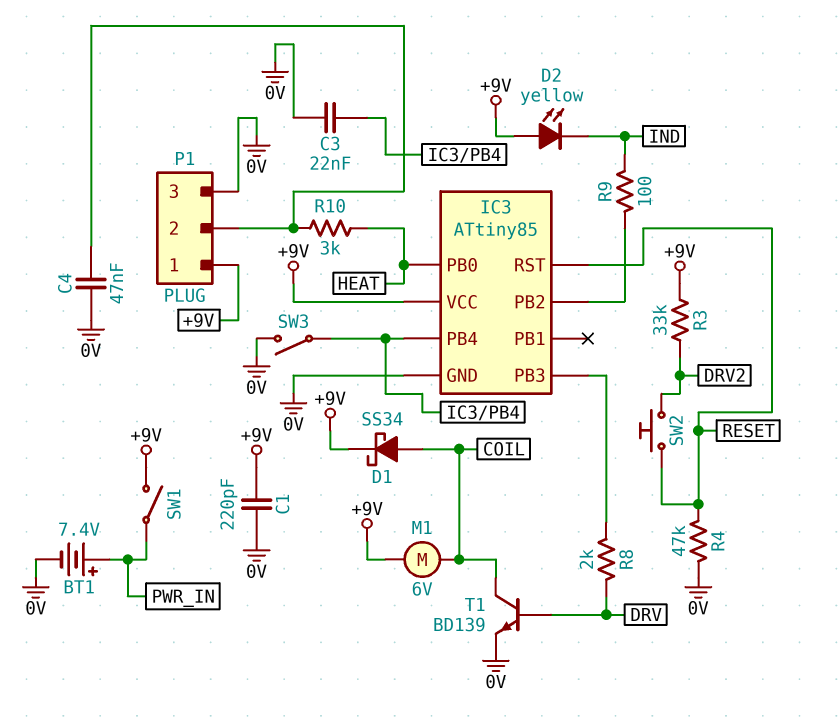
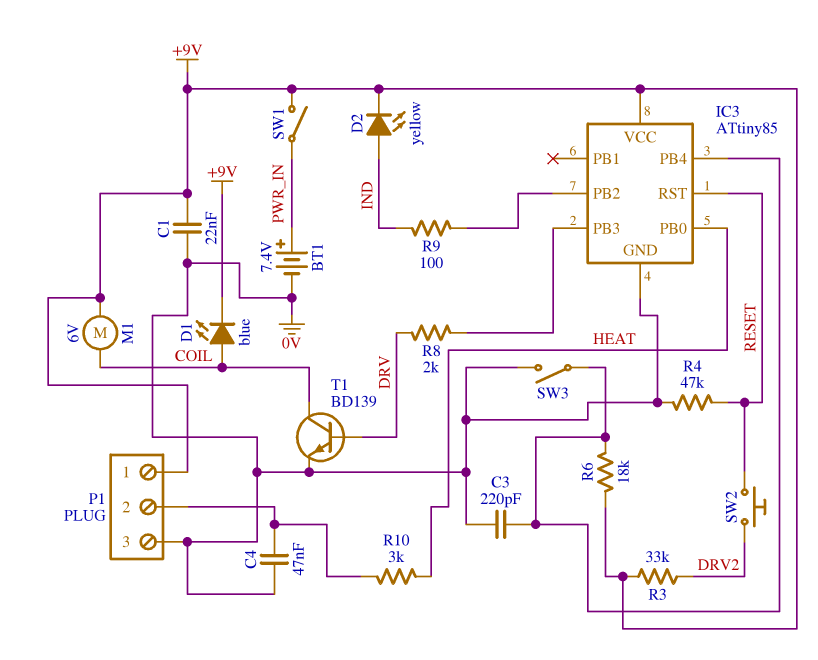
C1: 220pF (+9V, 0V) -> 22nF (+9V, 0V)
C3: 22nF (0V, IC3/PB4) -> 220pF (0V, IC3/PB4)
D1: schottky SS34 (A COIL, K +9V) -> LED blue (A COIL, K +9V)
D2: LED yellow (A +9V, K IND) -> LED yellow (A IND, K +9V)
R6: none -> 18k (+9V, IC3/PB4)

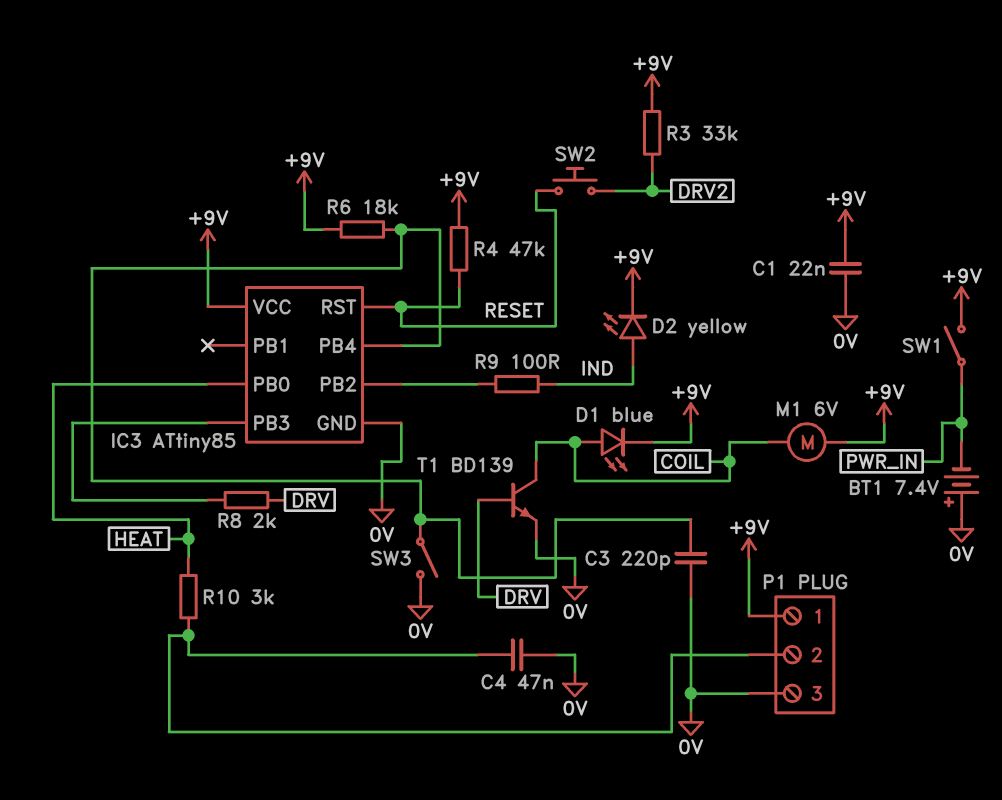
BT1: 7.4V (plus PWR_IN, minus 0V) -> 7.4V (plus 0V, minus PWR_IN)
R4: 47k (0V, RESET) -> 47k (+9V, RESET)

